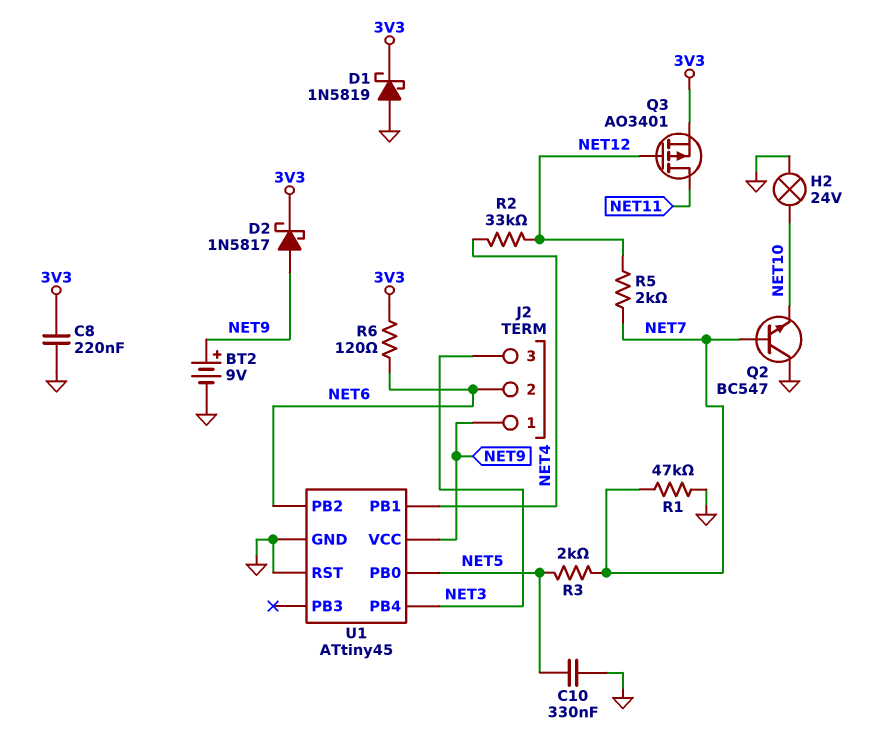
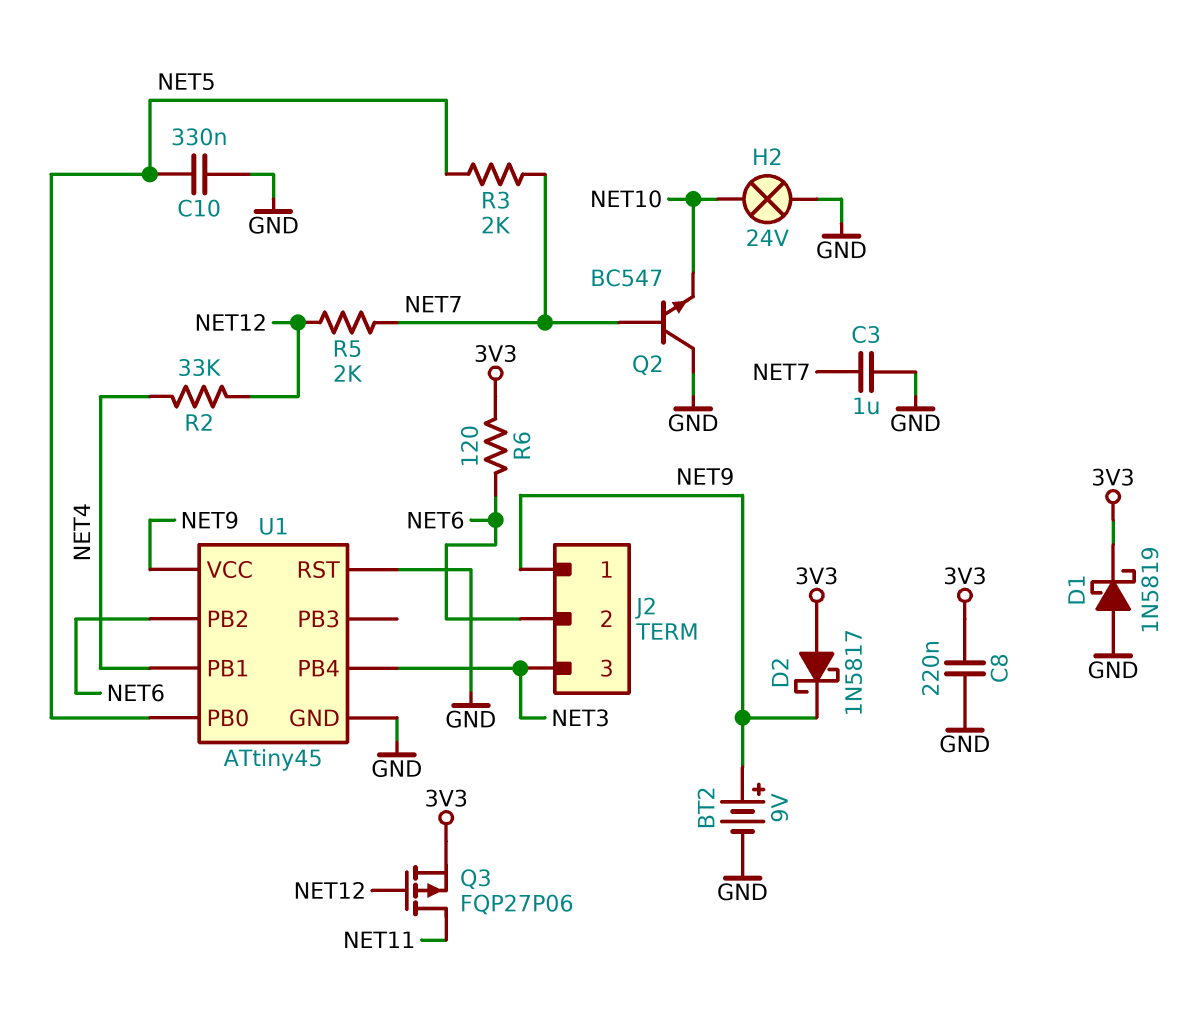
C3: none -> 1uF (GND, NET7)
D2: schottky 1N5817 (A NET9, K 3V3) -> schottky 1N5817 (A 3V3, K NET9)
Q3: PMOS AO3401 (G NET12, D NET11, S 3V3) -> PMOS FQP27P06 (G NET12, D NET11, S 3V3)
R1: 47k (GND, NET7) -> none

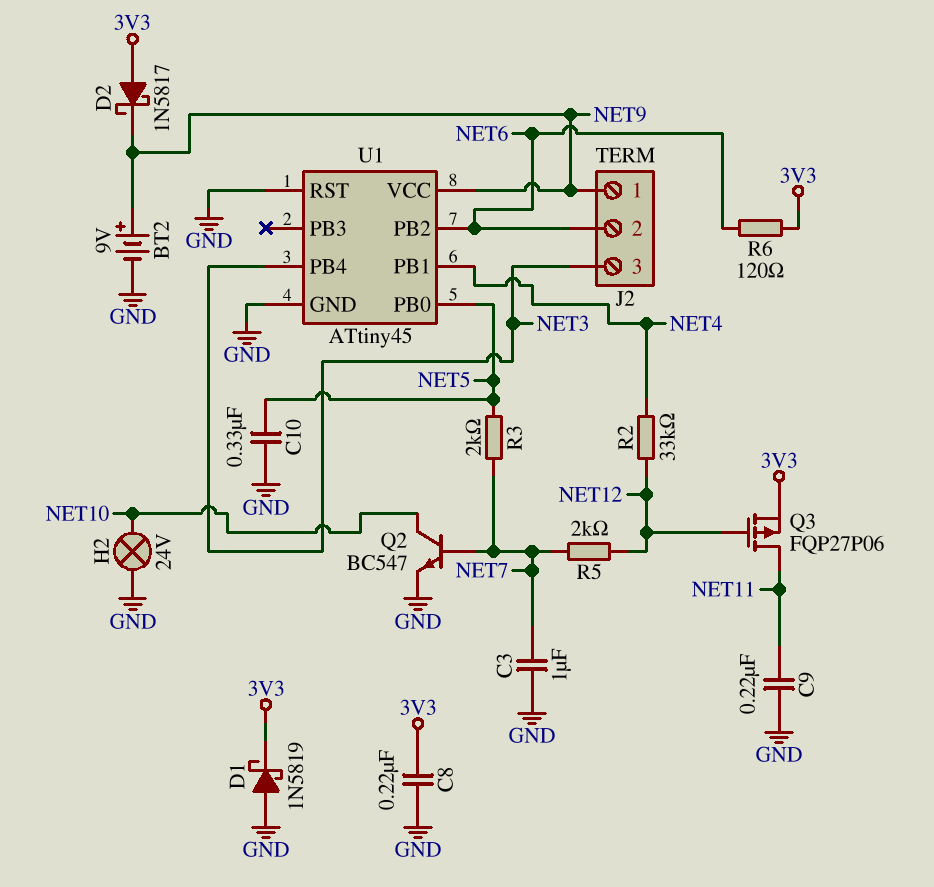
C9: none -> 220nF (GND, NET11)
Q2: NPN BC547 (B NET7, C GND, E NET10) -> NPN BC547 (B NET7, C NET10, E GND)

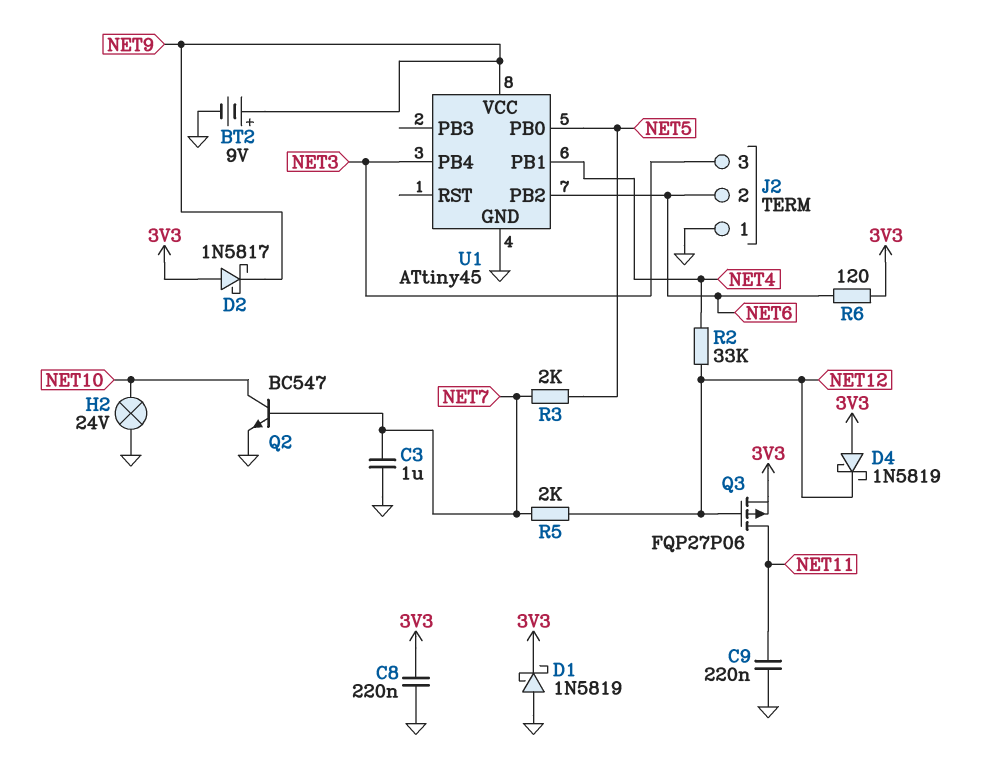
C10: 330nF (GND, NET5) -> none
D4: none -> schottky 1N5819 (A 3V3, K NET12)
J2 pin 1: NET9 -> GND
U1 pin RST: GND -> none

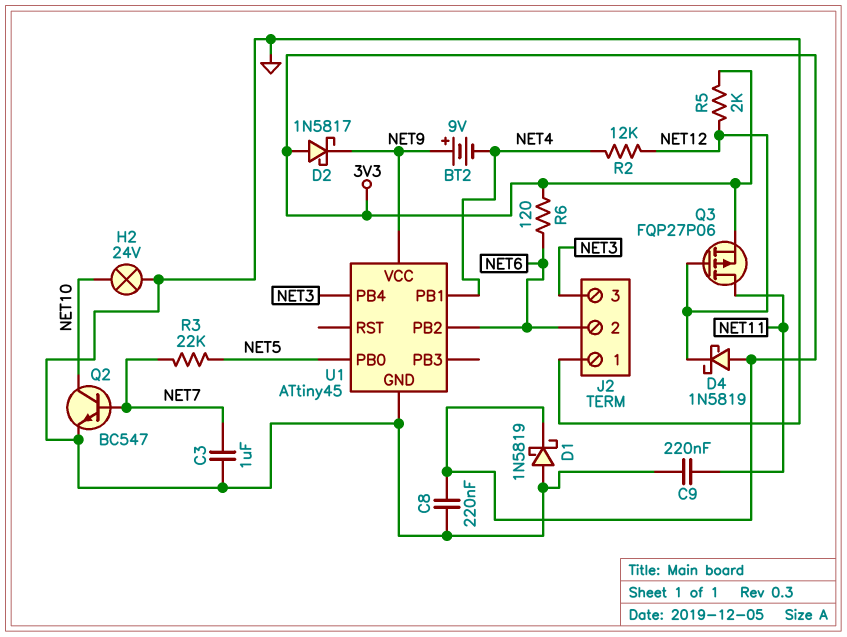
BT2: 9V (plus NET9, minus GND) -> 9V (plus NET9, minus NET4)
R2: 33k (NET4, NET12) -> 12k (NET4, NET12)
R3: 2k (NET5, NET7) -> 22k (NET5, NET7)
R5: 2k (NET7, NET12) -> 2k (3V3, NET12)

